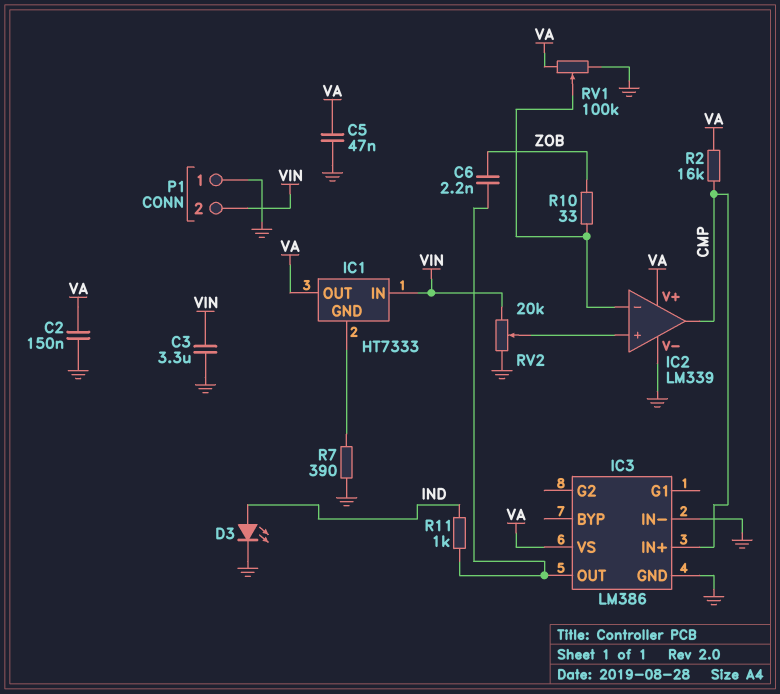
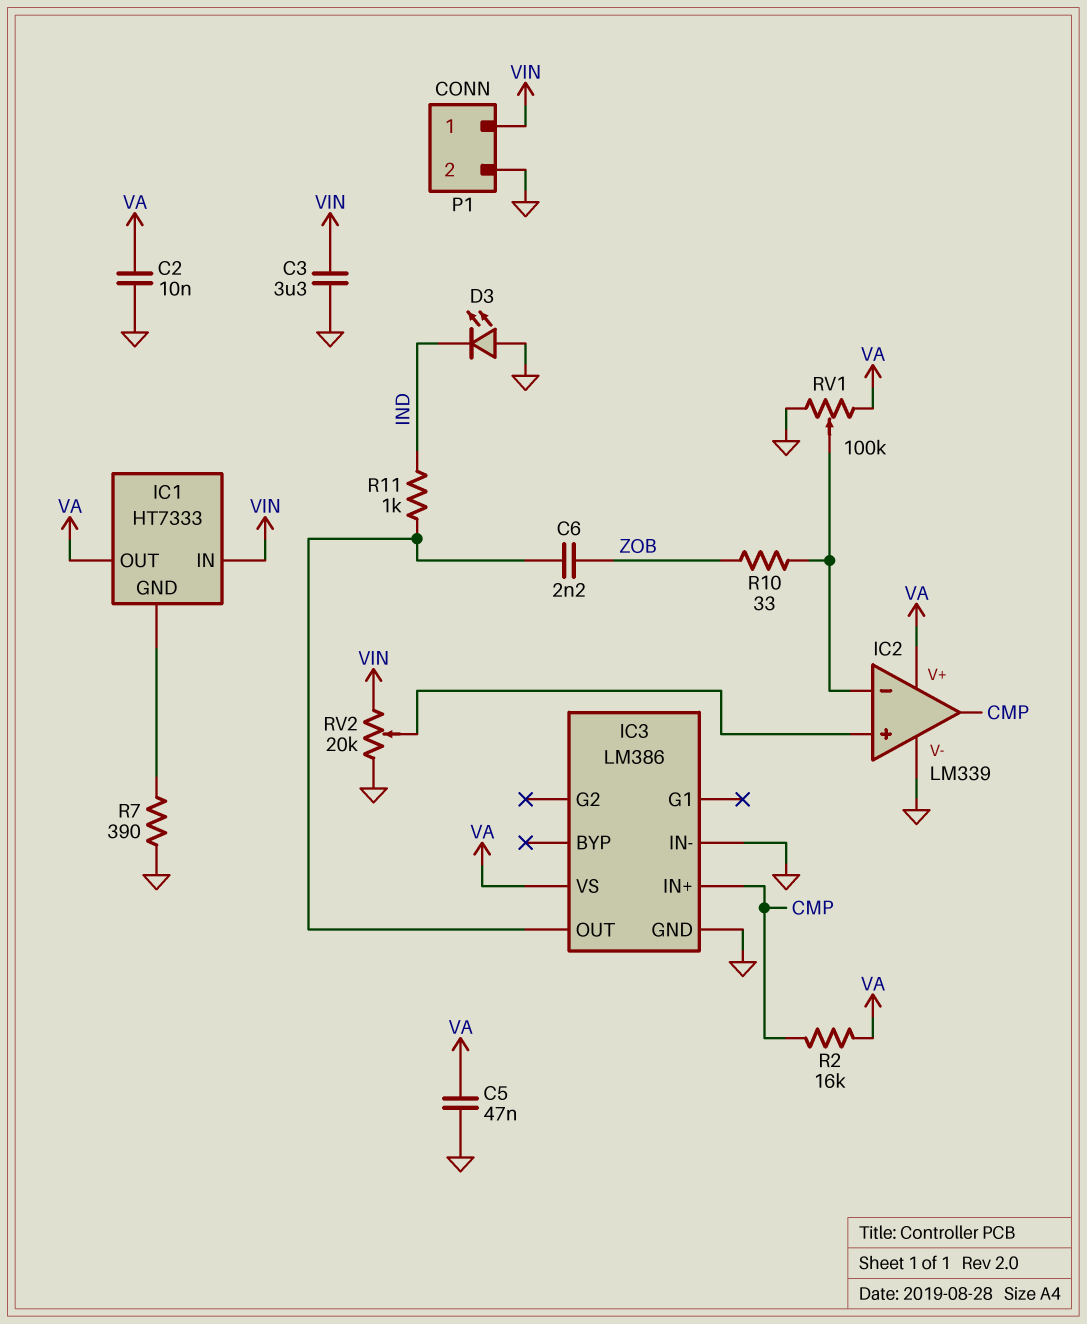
C2: 150nF (GND, VA) -> 10nF (GND, VA)
D3: LED (A IND, K GND) -> LED (A GND, K IND)
P1 pin 1: GND -> VIN
P1 pin 2: VIN -> GND

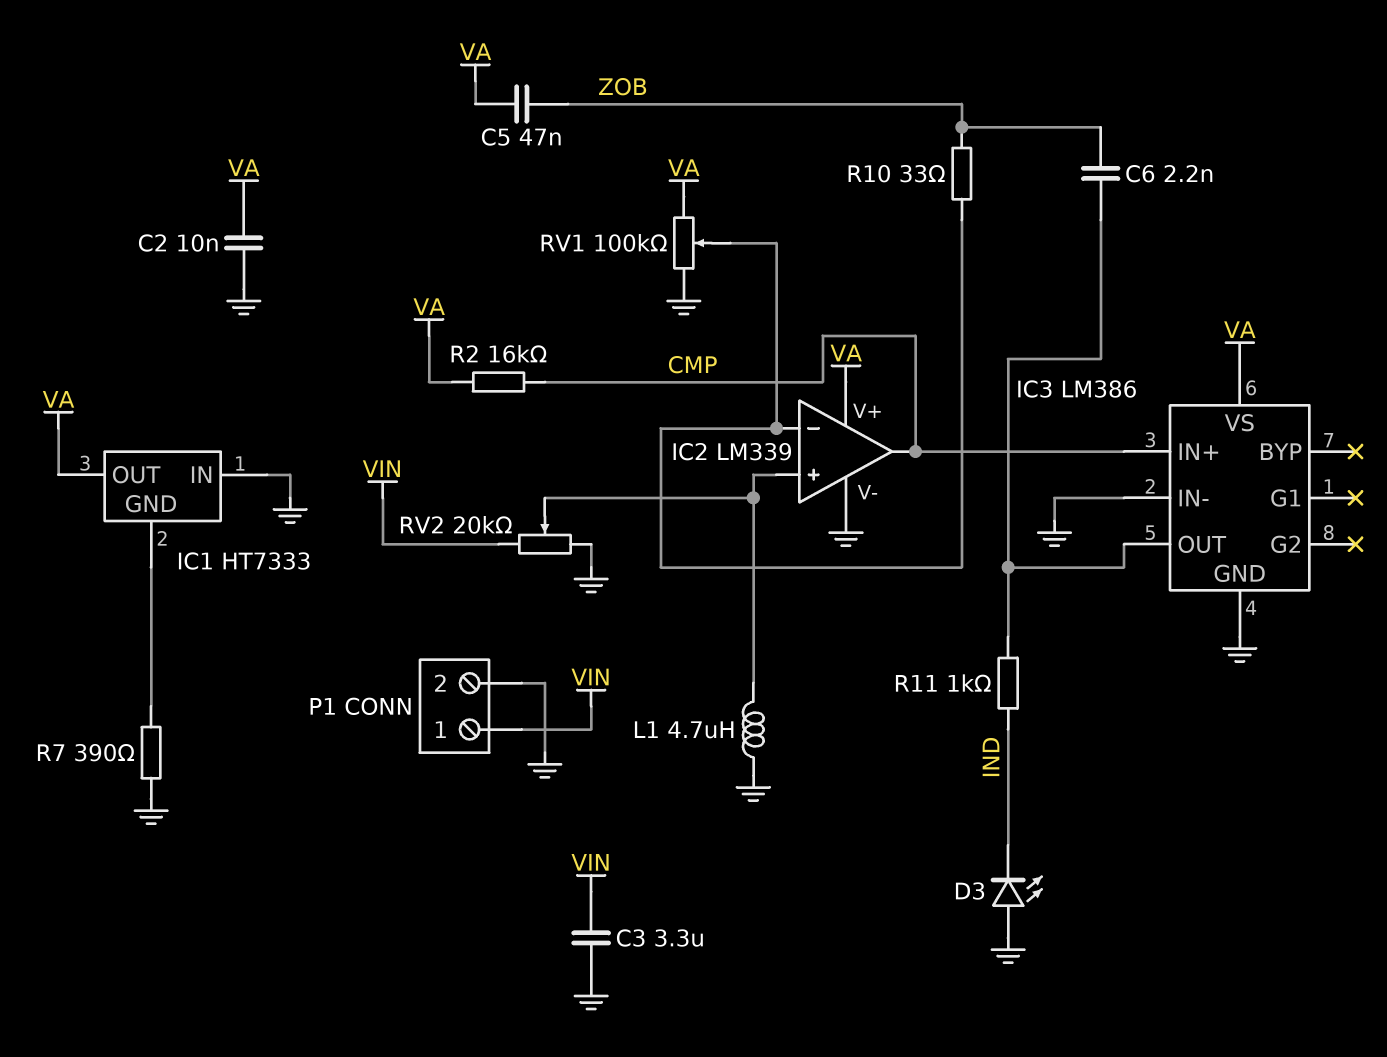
C5: 47nF (GND, VA) -> 47nF (VA, ZOB)
IC1 pin IN: VIN -> GND
L1: none -> 4.7uH (GND, IC2/in+)

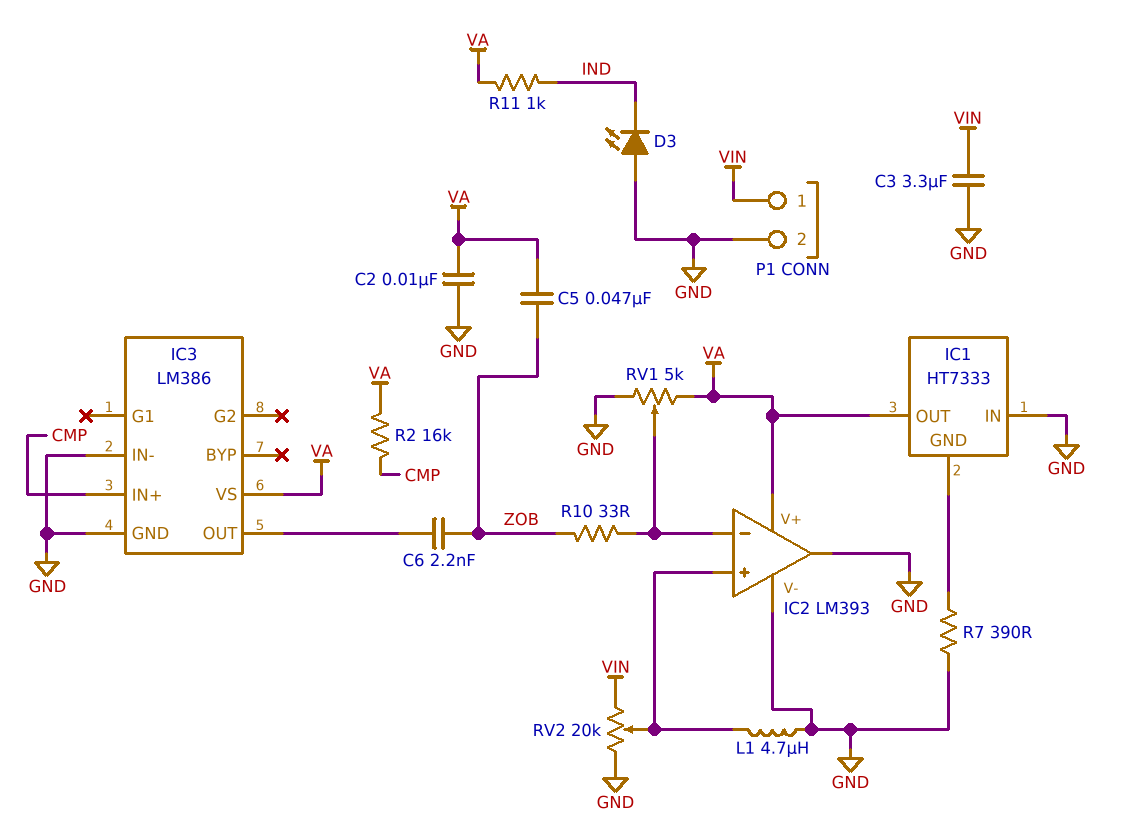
IC2: LM339 -> LM393
IC2 pin out: CMP -> GND
R11: 1k (IC3/OUT, IND) -> 1k (IND, VA)
RV1: 100k (GND, VA, wiper IC2/in-) -> 5k (GND, VA, wiper IC2/in-)

